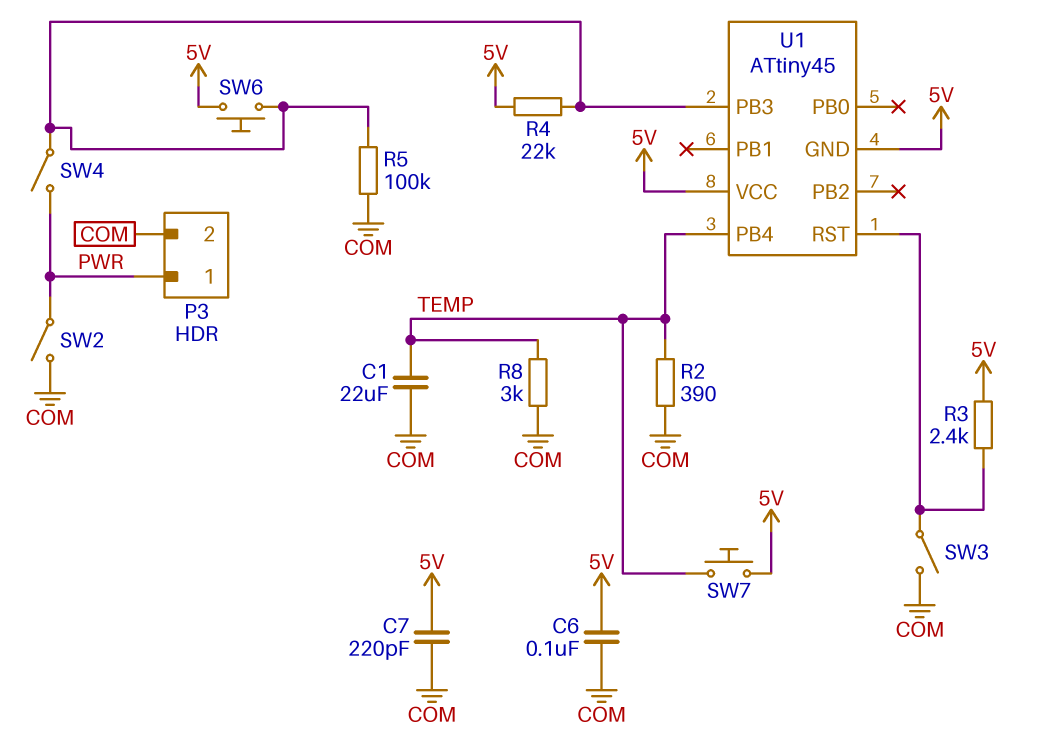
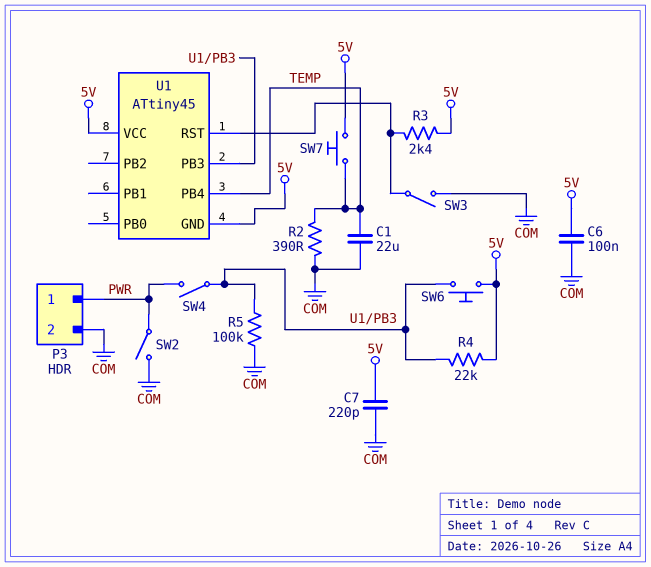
R8: 3k (COM, TEMP) -> none

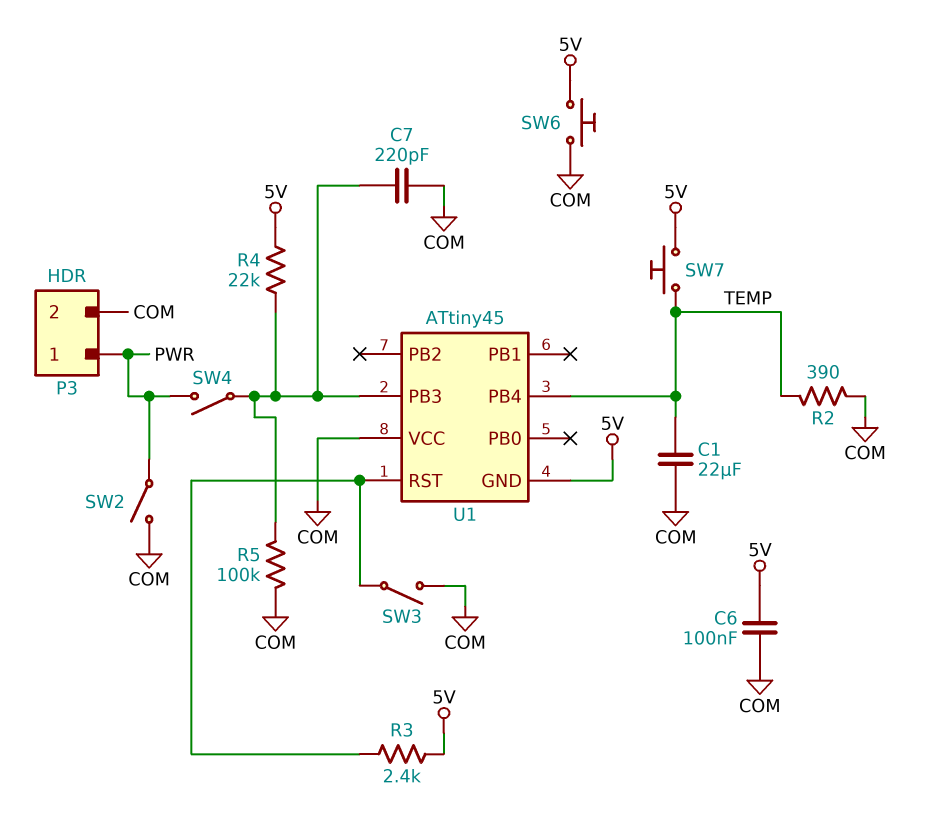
C7: 220pF (5V, COM) -> 220pF (COM, U1/PB3)
SW6: button (5V, U1/PB3) -> button (5V, COM)
U1 pin VCC: 5V -> COM

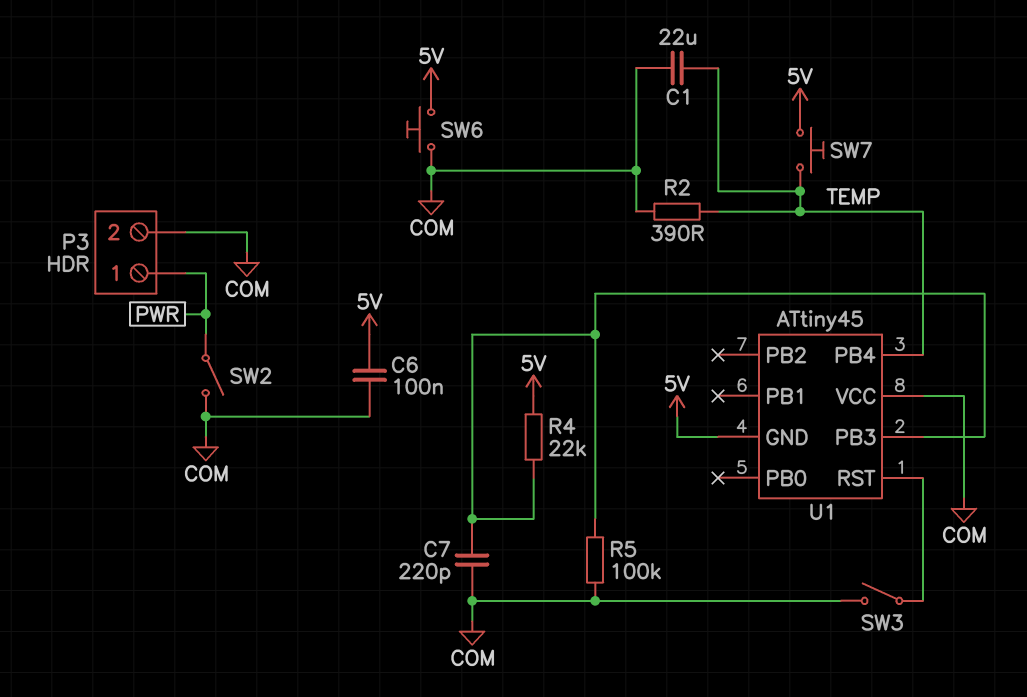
R3: 2.4k (5V, U1/RST) -> none
SW4: switch (PWR, U1/PB3) -> none

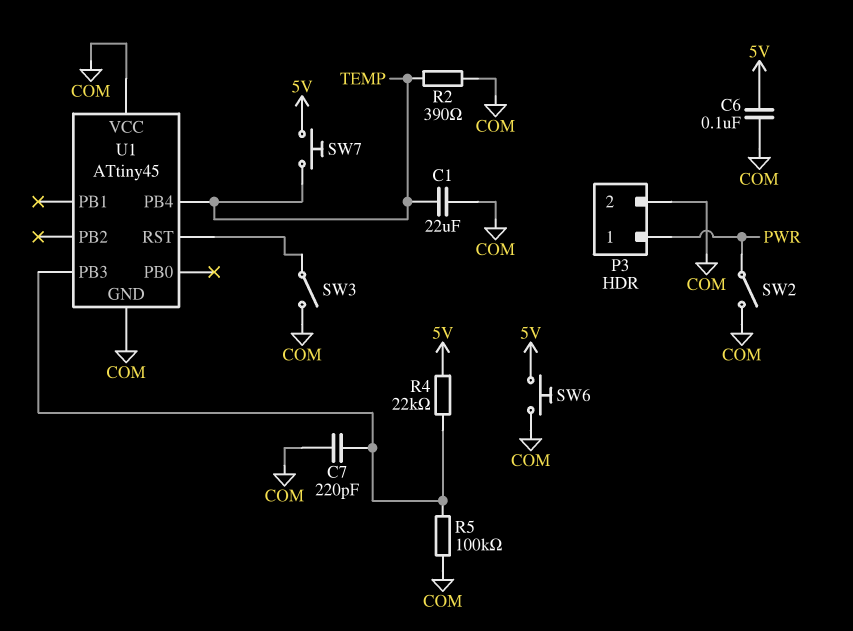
U1 pin GND: 5V -> COM

